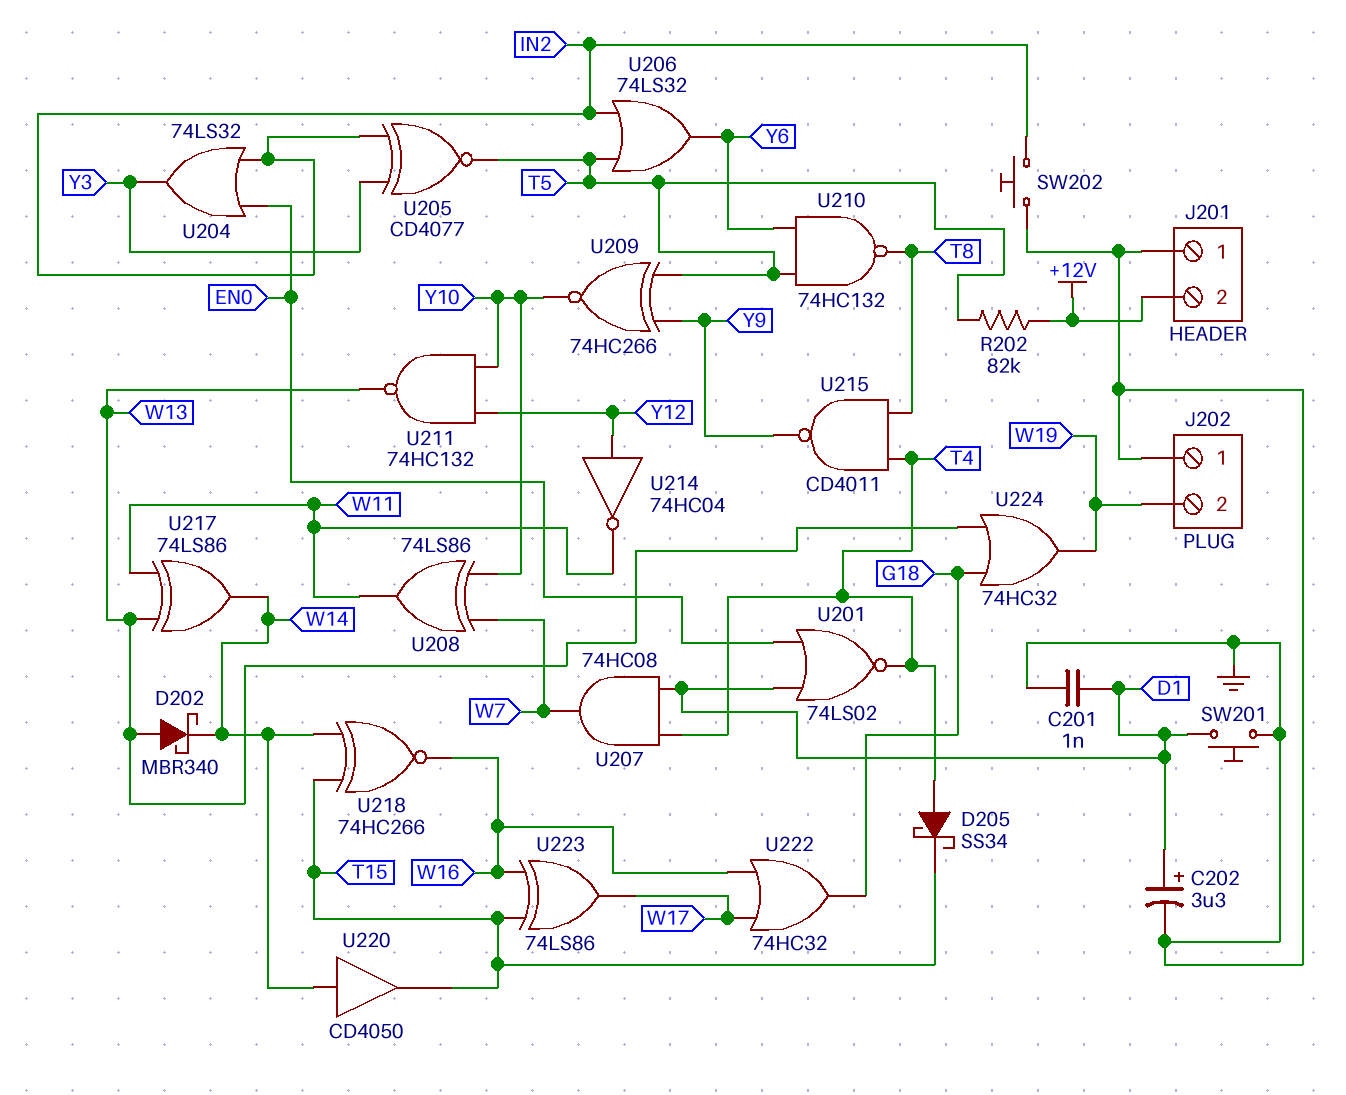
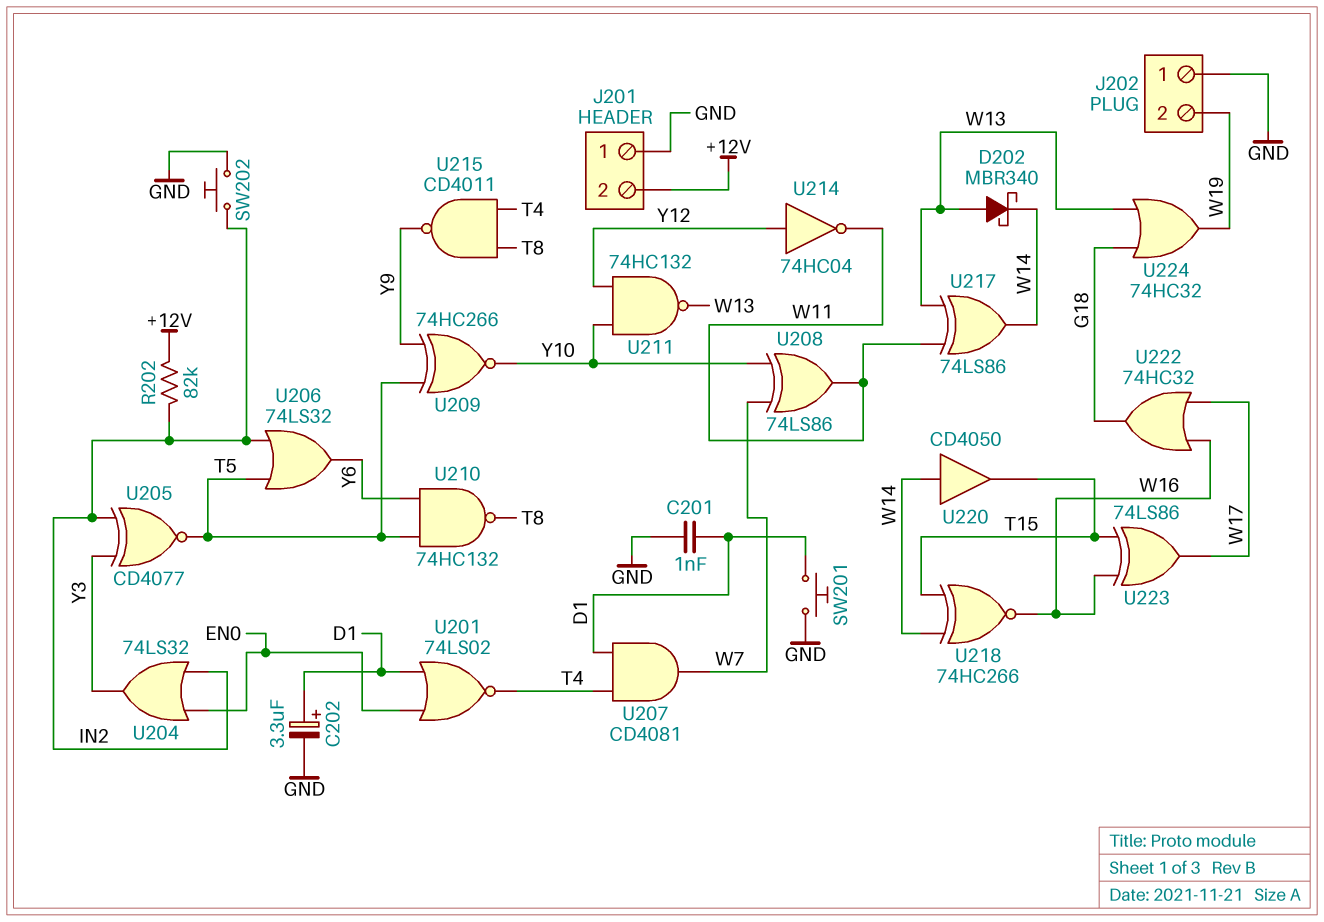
D205: schottky SS34 (A T4, K T15) -> none
R202: 82k (+12V, T5) -> 82k (+12V, IN2)
U207: AND 74HC08 (in D1, in T4, out W7) -> AND CD4081 (in D1, in T4, out W7)

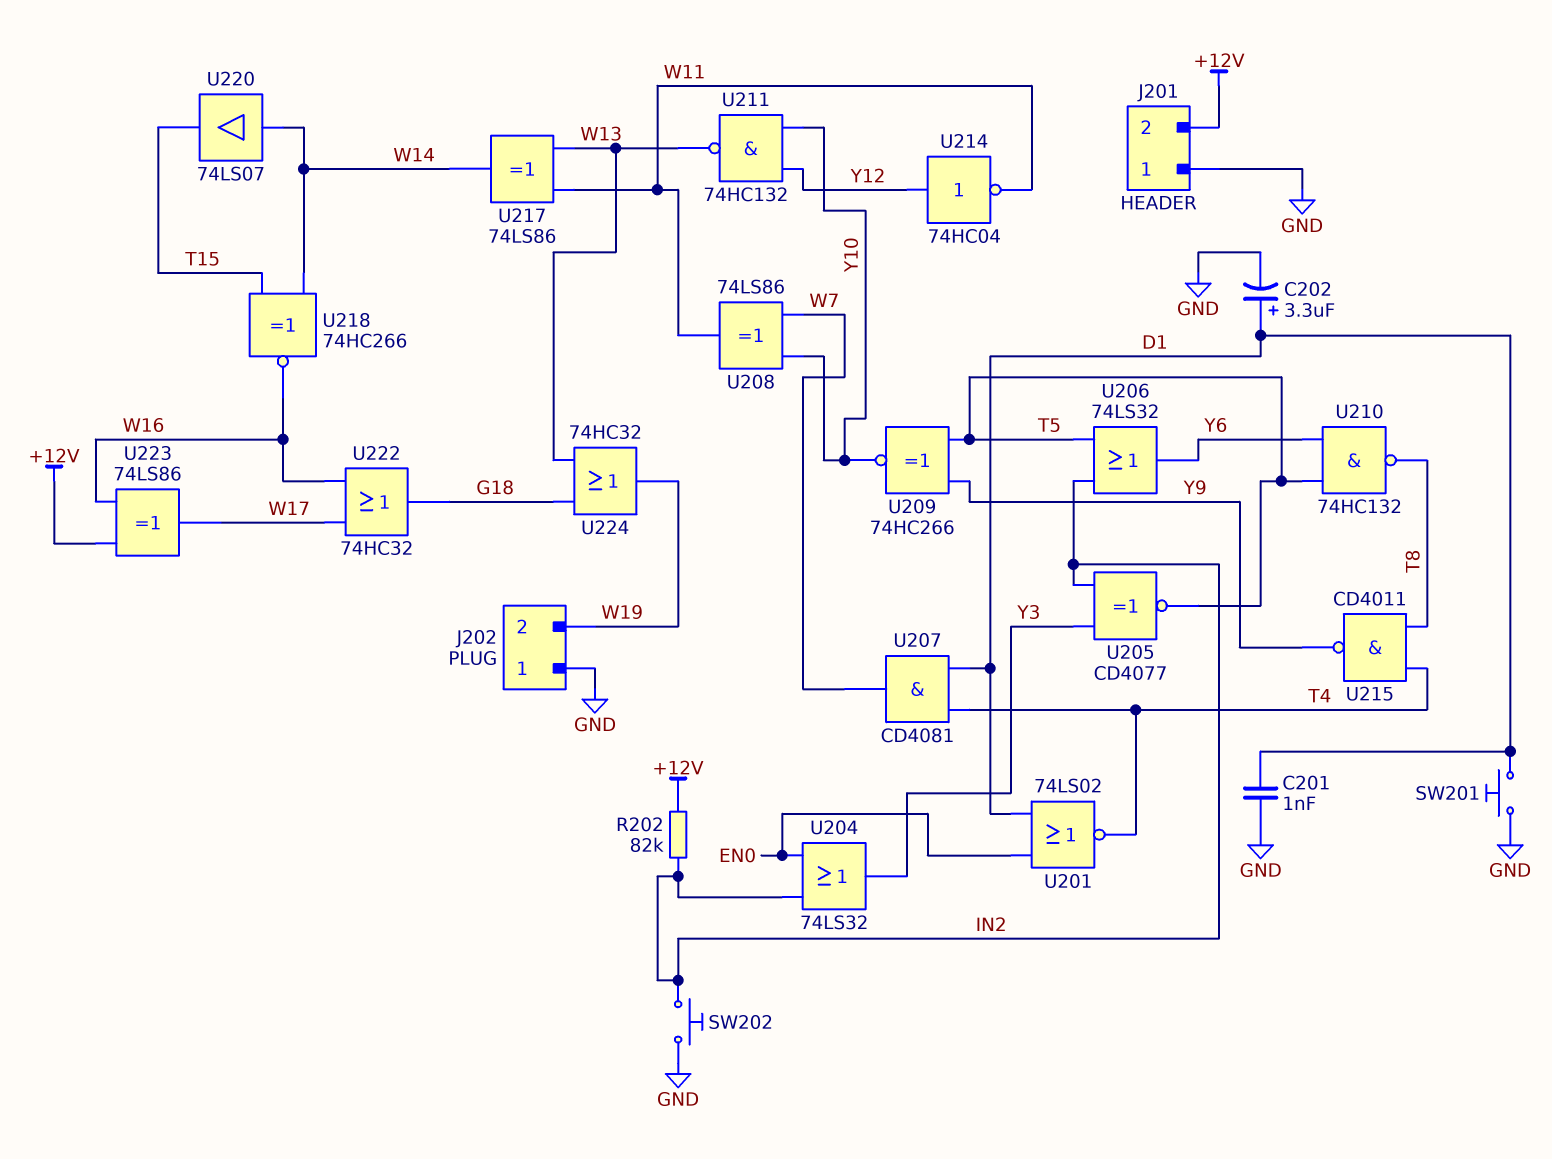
D202: schottky MBR340 (A W13, K W14) -> none
U220: buffer CD4050 (in W14, out T15) -> buffer 74LS07 (in W14, out T15)
U223: XOR 74LS86 (in T15, in W16, out W17) -> XOR 74LS86 (in +12V, in W16, out W17)

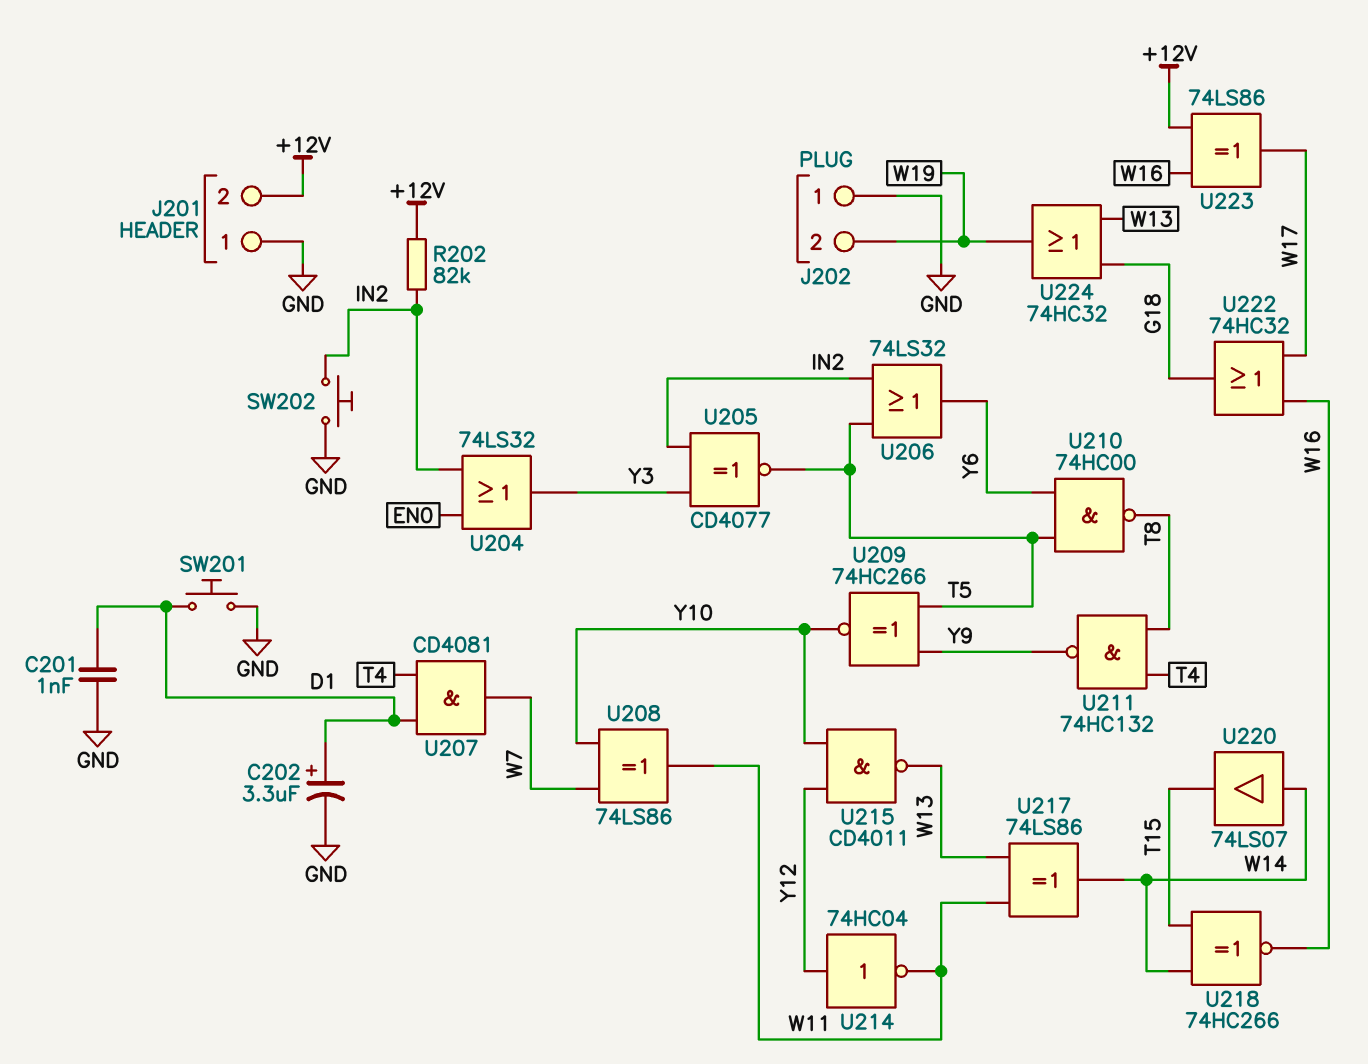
U201: NOR 74LS02 (in D1, in EN0, out T4) -> none
U210: NAND 74HC132 (in T5, in Y6, out T8) -> NAND 74HC00 (in T5, in Y6, out T8)
U211: NAND 74HC132 (in Y10, in Y12, out W13) -> NAND 74HC132 (in T4, in T8, out Y9)
U215: NAND CD4011 (in T4, in T8, out Y9) -> NAND CD4011 (in Y10, in Y12, out W13)

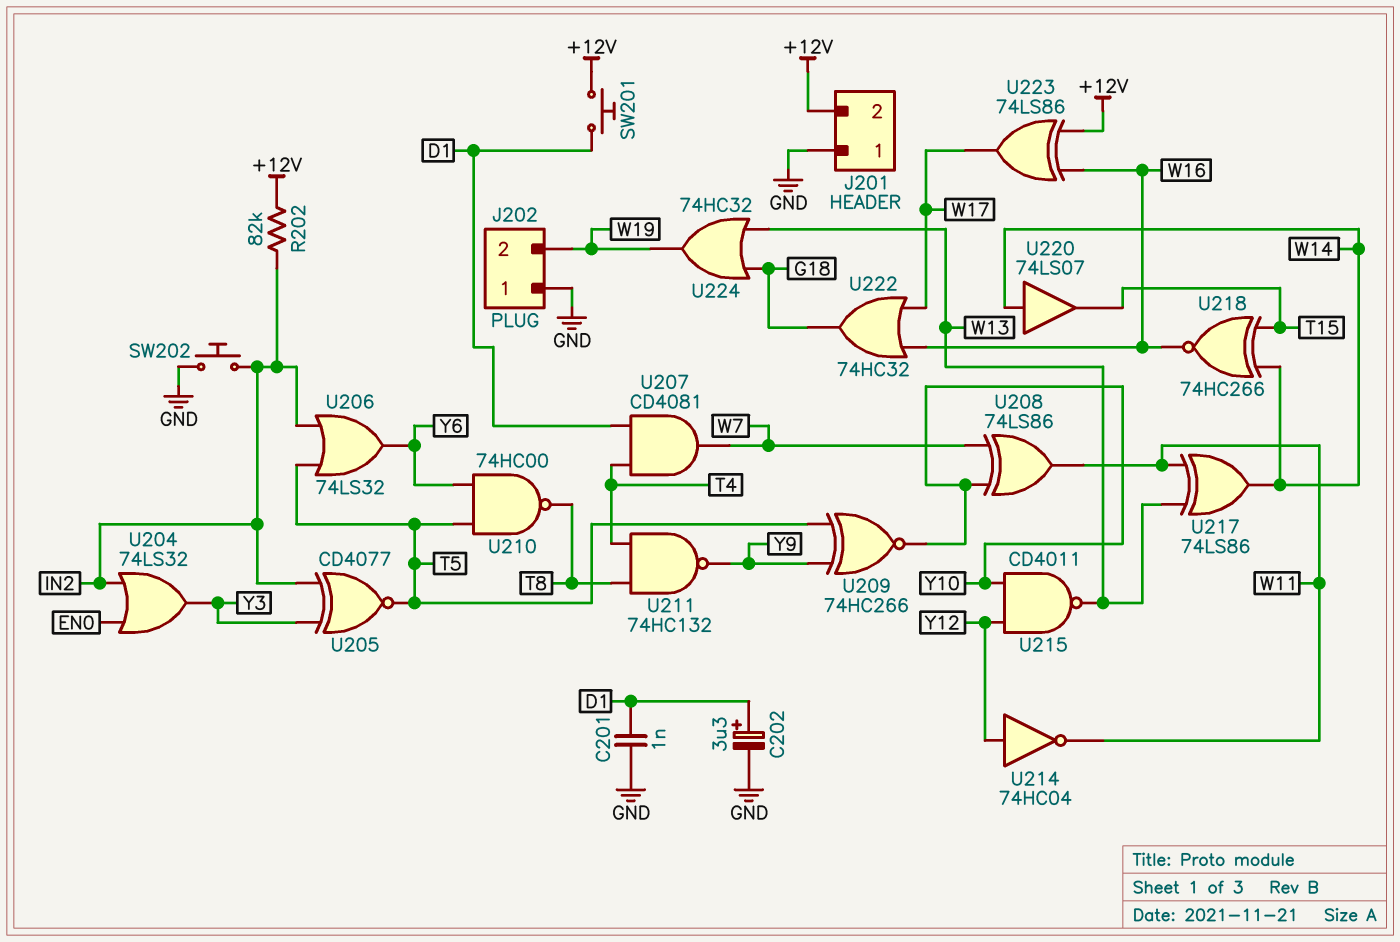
SW201: button (D1, GND) -> button (+12V, D1)

